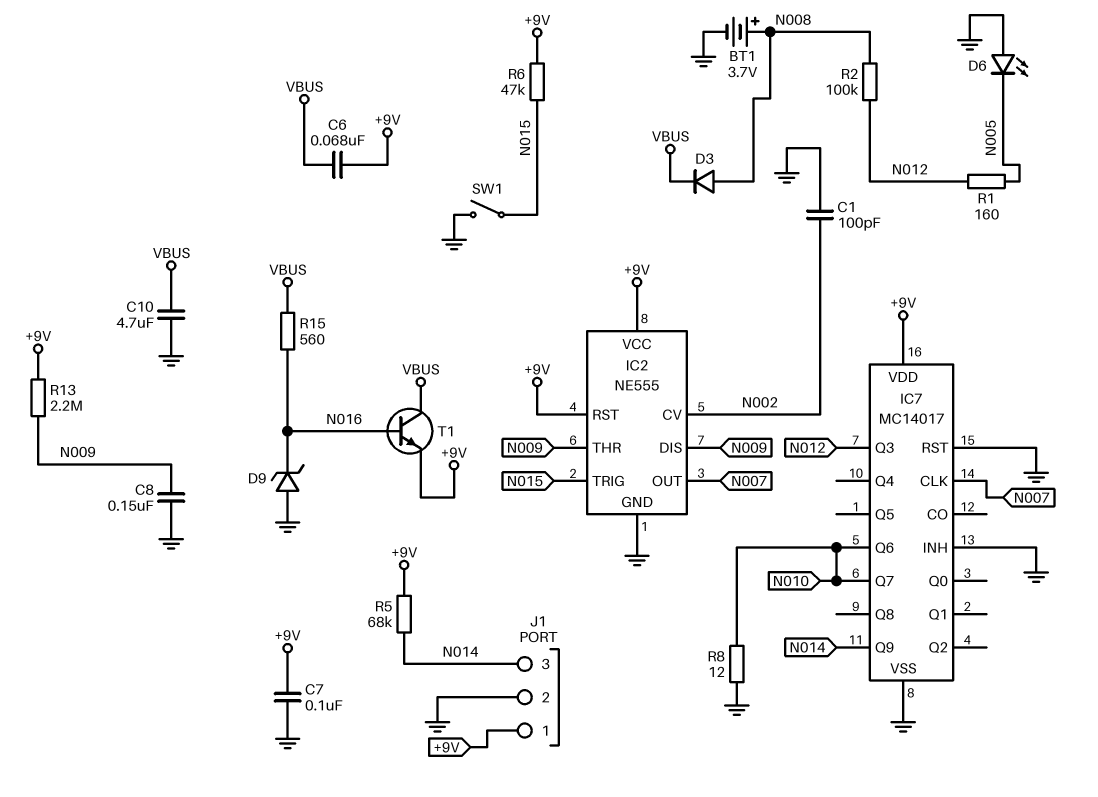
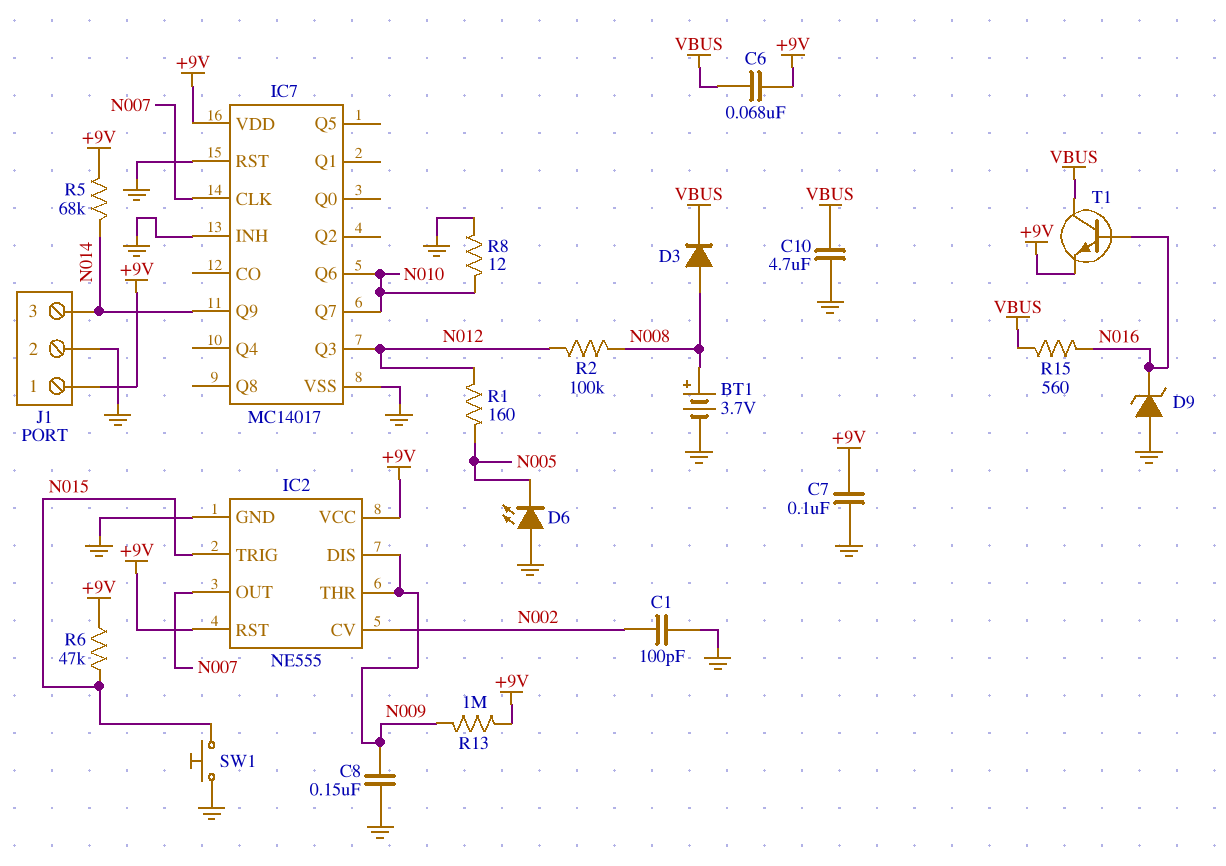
R13: 2.2M (+9V, N009) -> 1M (+9V, N009)
SW1: switch (GND, N015) -> button (GND, N015)

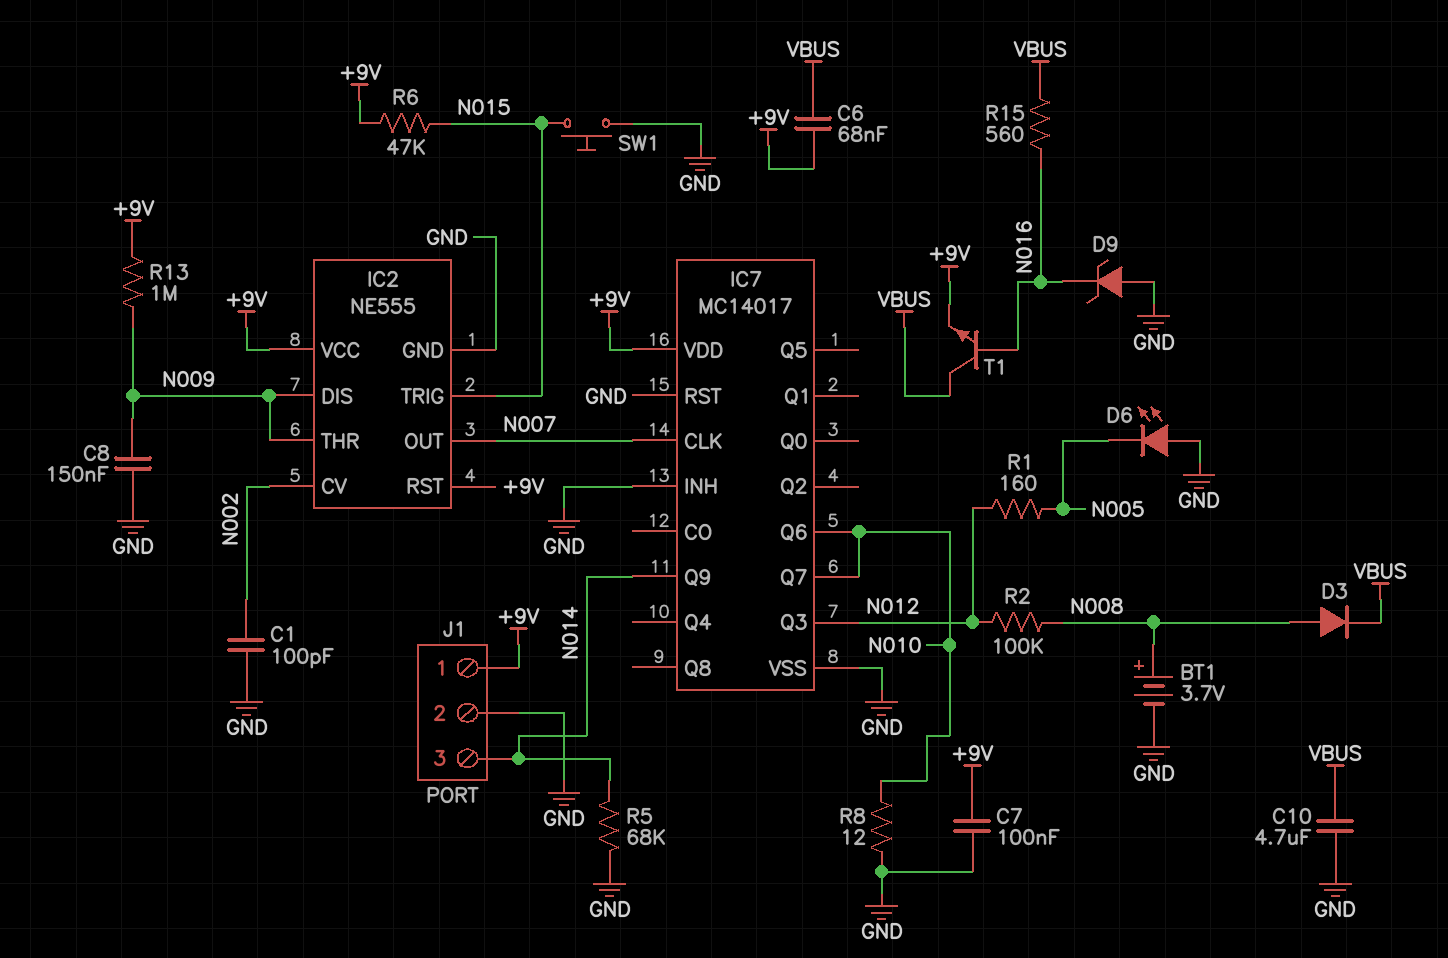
R5: 68k (+9V, N014) -> 68k (GND, N014)

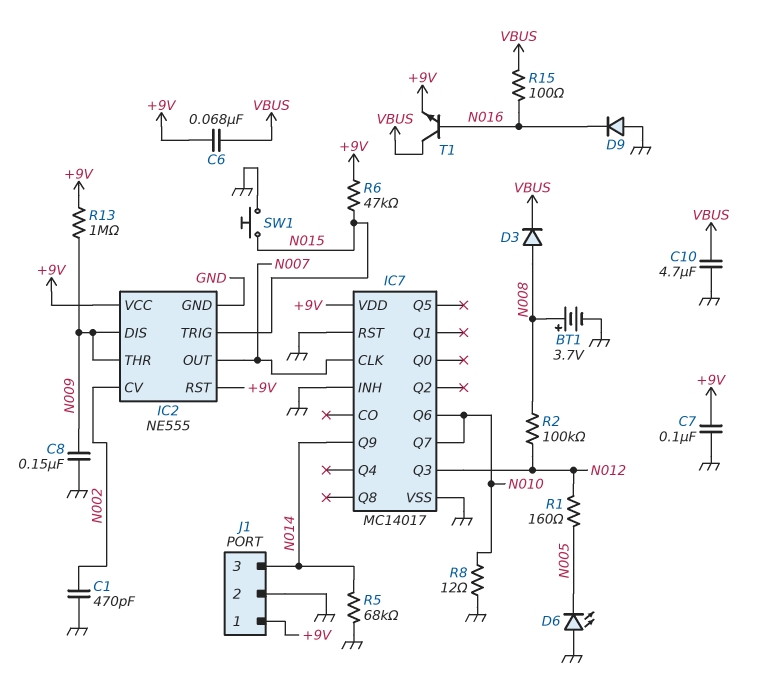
C1: 100pF (GND, N002) -> 470pF (GND, N002)
D9: zener (A GND, K N016) -> diode (A GND, K N016)
R15: 560 (N016, VBUS) -> 100 (N016, VBUS)

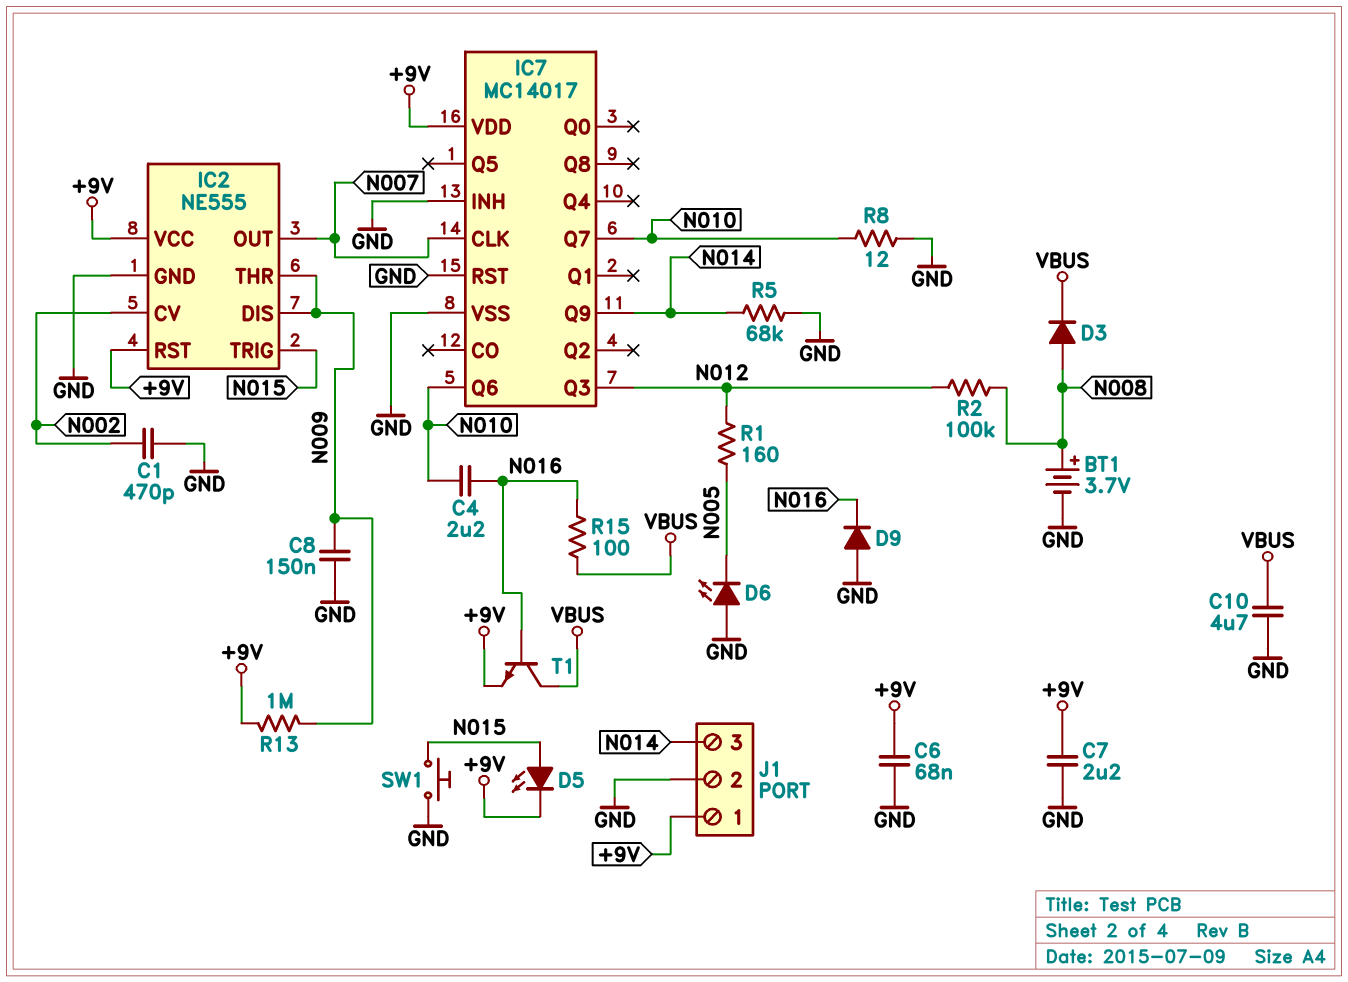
C4: none -> 2.2uF (N010, N016)
C6: 68nF (+9V, VBUS) -> 68nF (+9V, GND)
C7: 100nF (+9V, GND) -> 2.2uF (+9V, GND)
D5: none -> LED (A N015, K +9V)
R6: 47k (+9V, N015) -> none

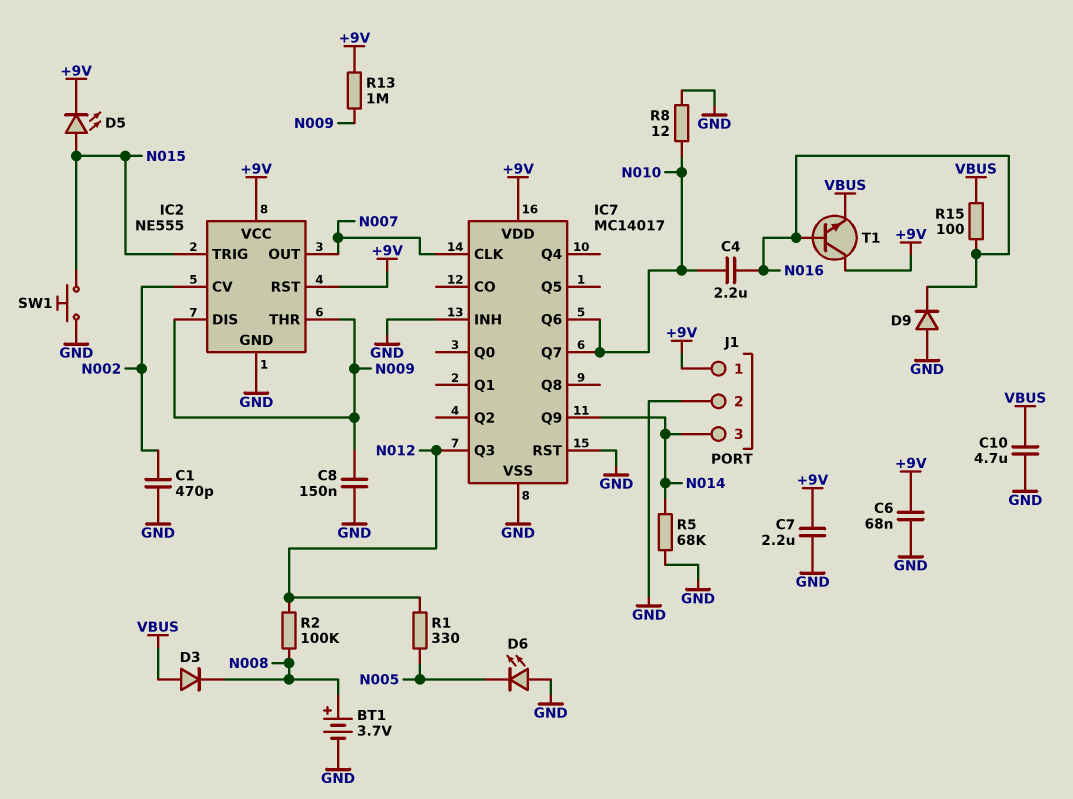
D3: diode (A N008, K VBUS) -> diode (A VBUS, K N008)
R1: 160 (N005, N012) -> 330 (N005, N012)
T1: NPN (B N016, C VBUS, E +9V) -> NPN (B N016, C +9V, E VBUS)

